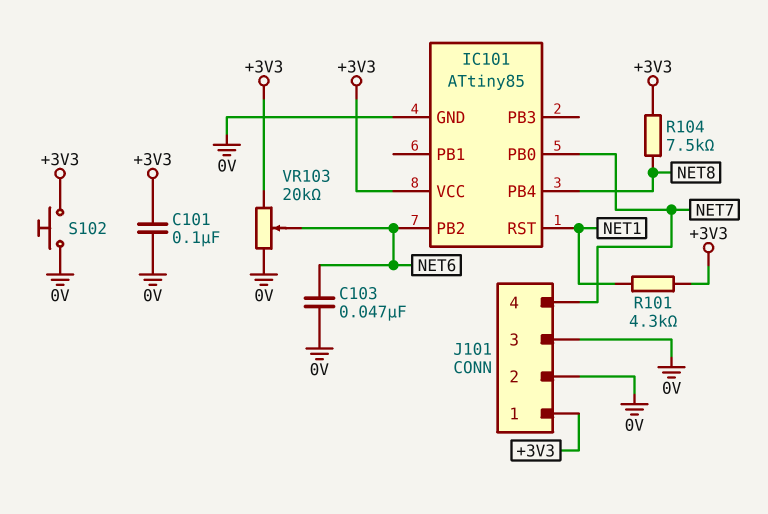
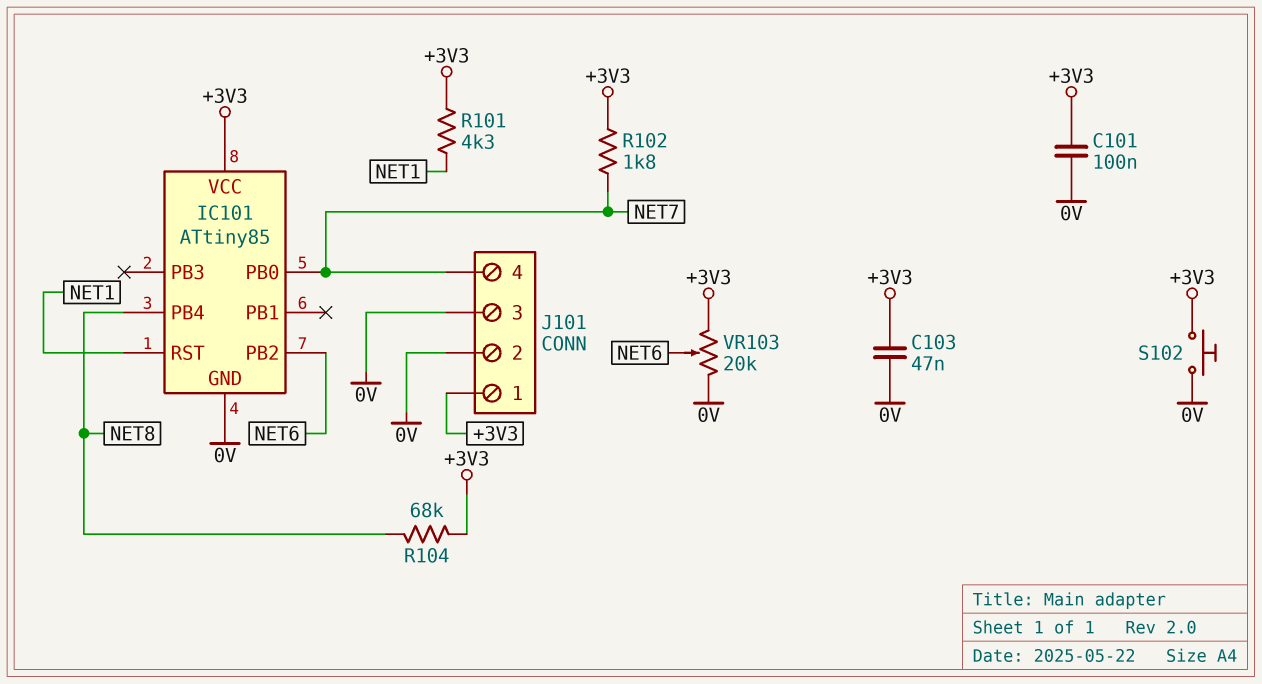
C103: 47nF (0V, NET6) -> 47nF (+3V3, 0V)
R102: none -> 1.8k (+3V3, NET7)
R104: 7.5k (+3V3, NET8) -> 68k (+3V3, NET8)

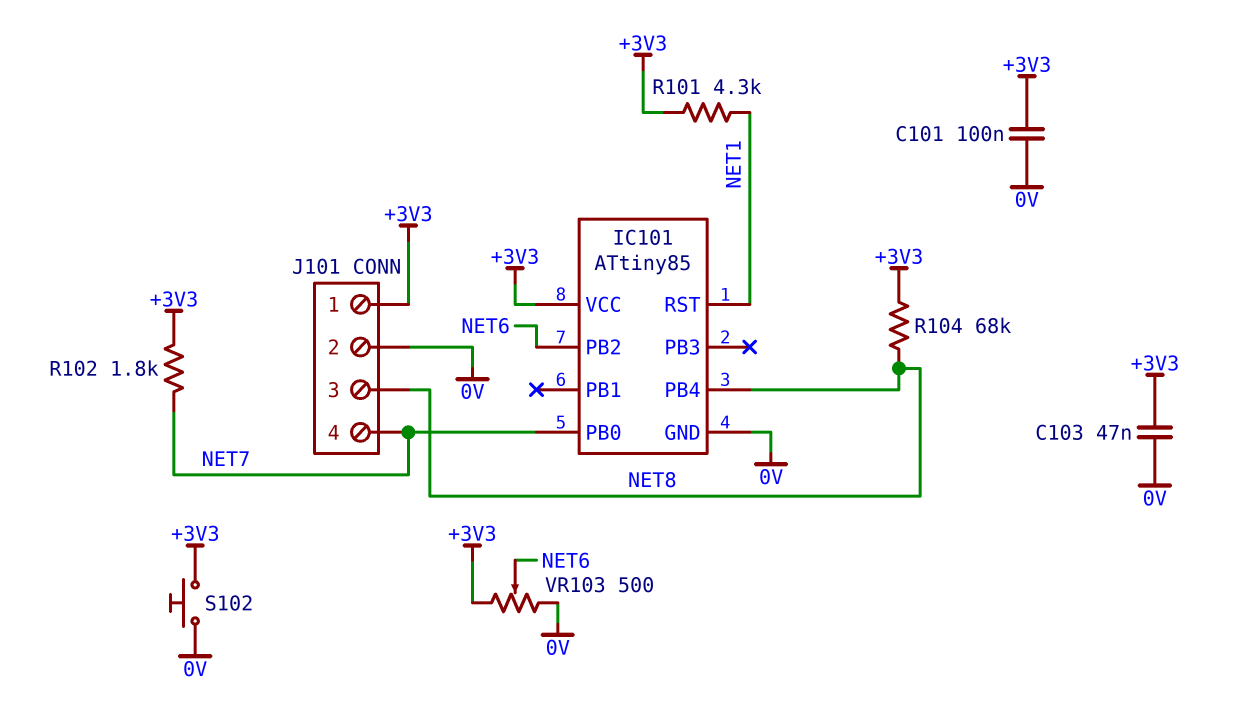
J101 pin 3: 0V -> NET8
VR103: 20k (+3V3, 0V, wiper NET6) -> 500 (+3V3, 0V, wiper NET6)

